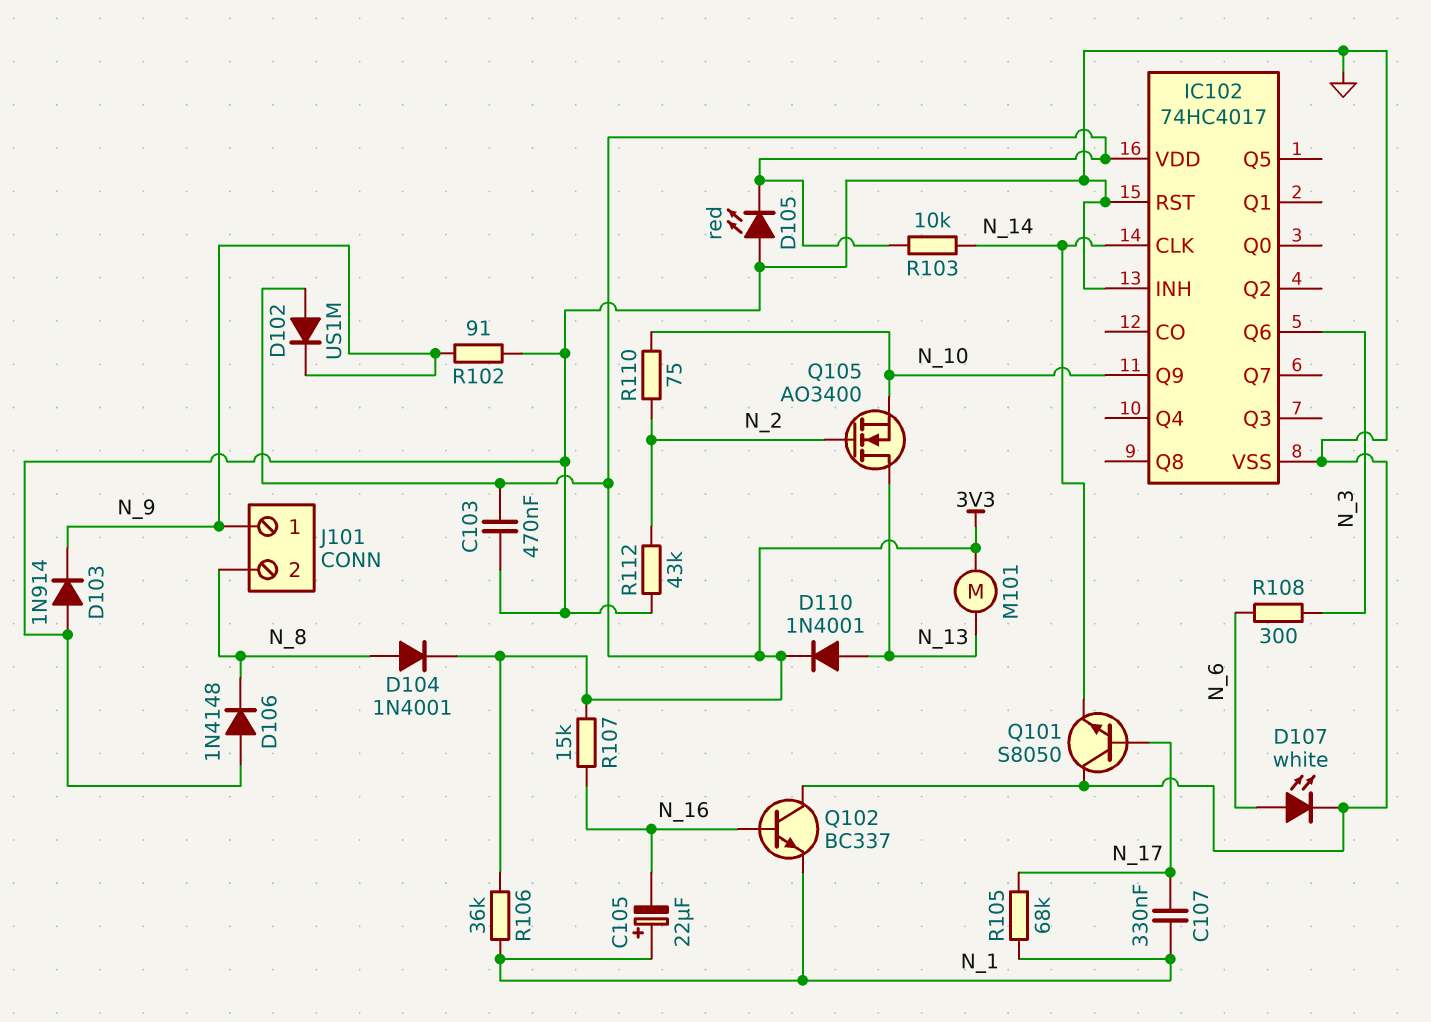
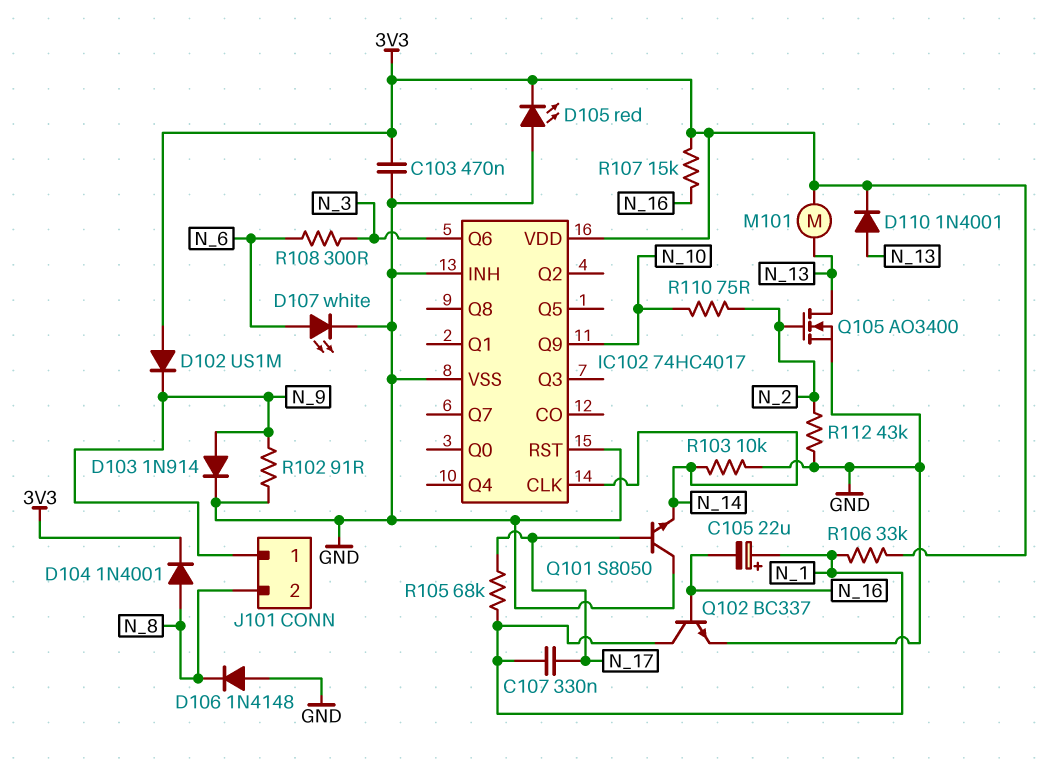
D103: diode 1N914 (A GND, K N_9) -> diode 1N914 (A N_9, K GND)
Q102: NPN BC337 (B N_16, C GND, E N_1) -> NPN BC337 (B N_16, C N_1, E GND)
Q105: NMOS AO3400 (G N_2, D N_13, S N_10) -> NMOS AO3400 (G N_2, D N_13, S GND)
R103: 10k (3V3, N_14) -> 10k (GND, N_14)
R106: 36k (3V3, N_1) -> 33k (3V3, N_1)

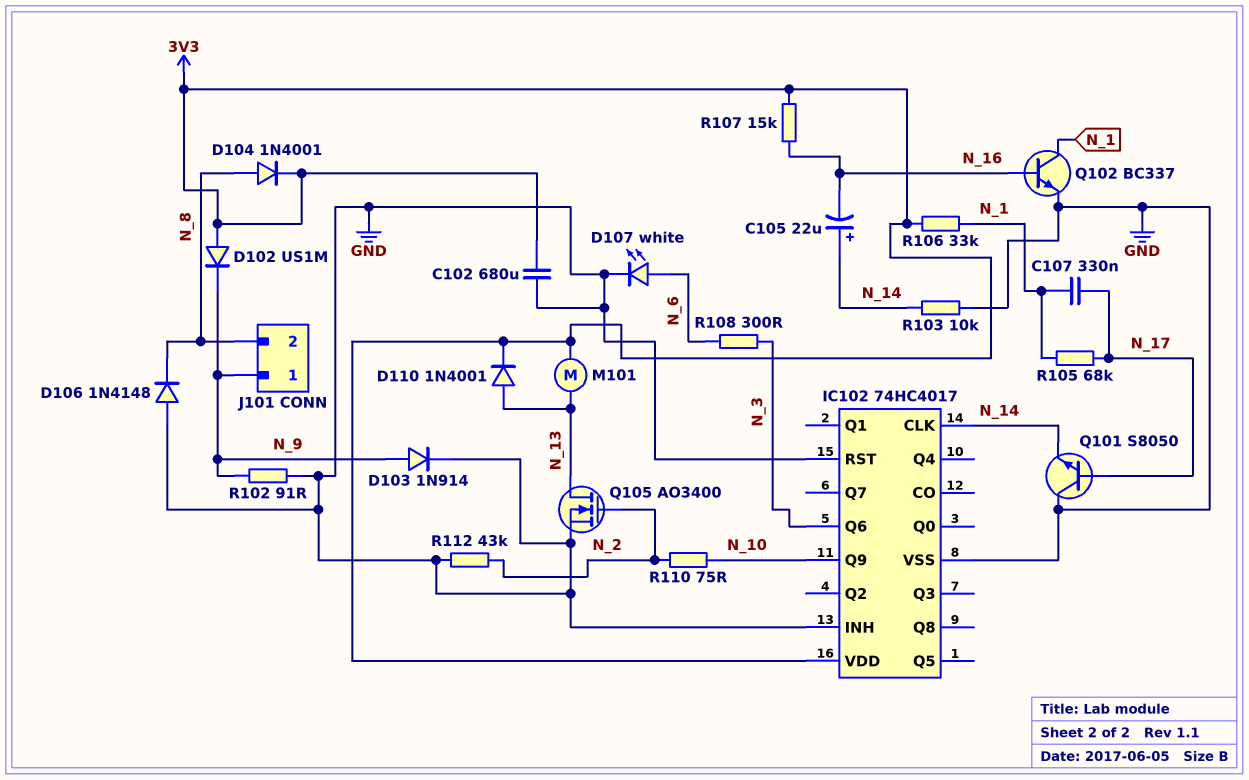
C102: none -> 680uF (3V3, GND)
C103: 470nF (3V3, GND) -> none
C105: 22uF (plus N_1, minus N_16) -> 22uF (plus N_14, minus N_16)
D105: LED red (A GND, K 3V3) -> none

